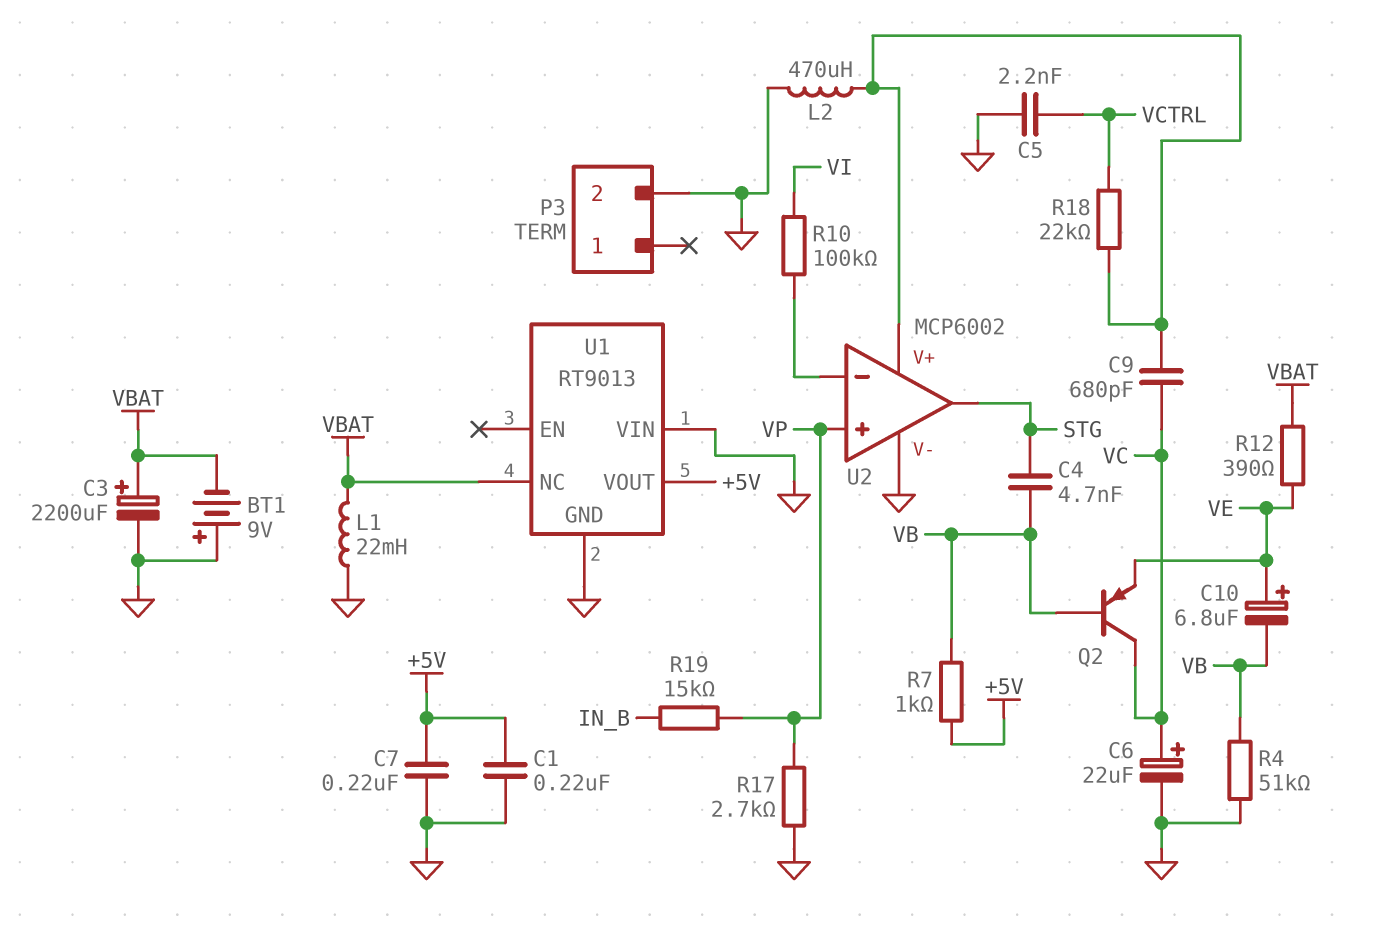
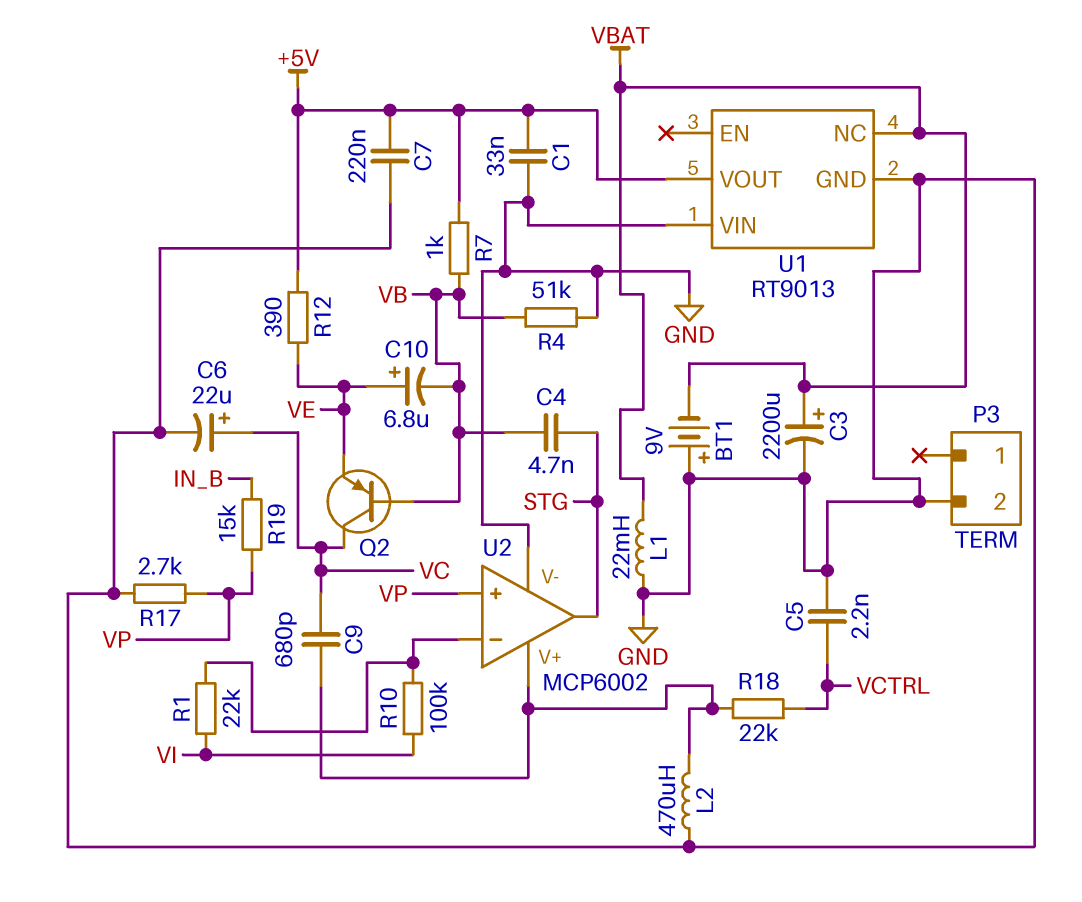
C1: 220nF (+5V, GND) -> 33nF (+5V, GND)
R1: none -> 22k (U2/in-, VI)
R12: 390 (VBAT, VE) -> 390 (+5V, VE)

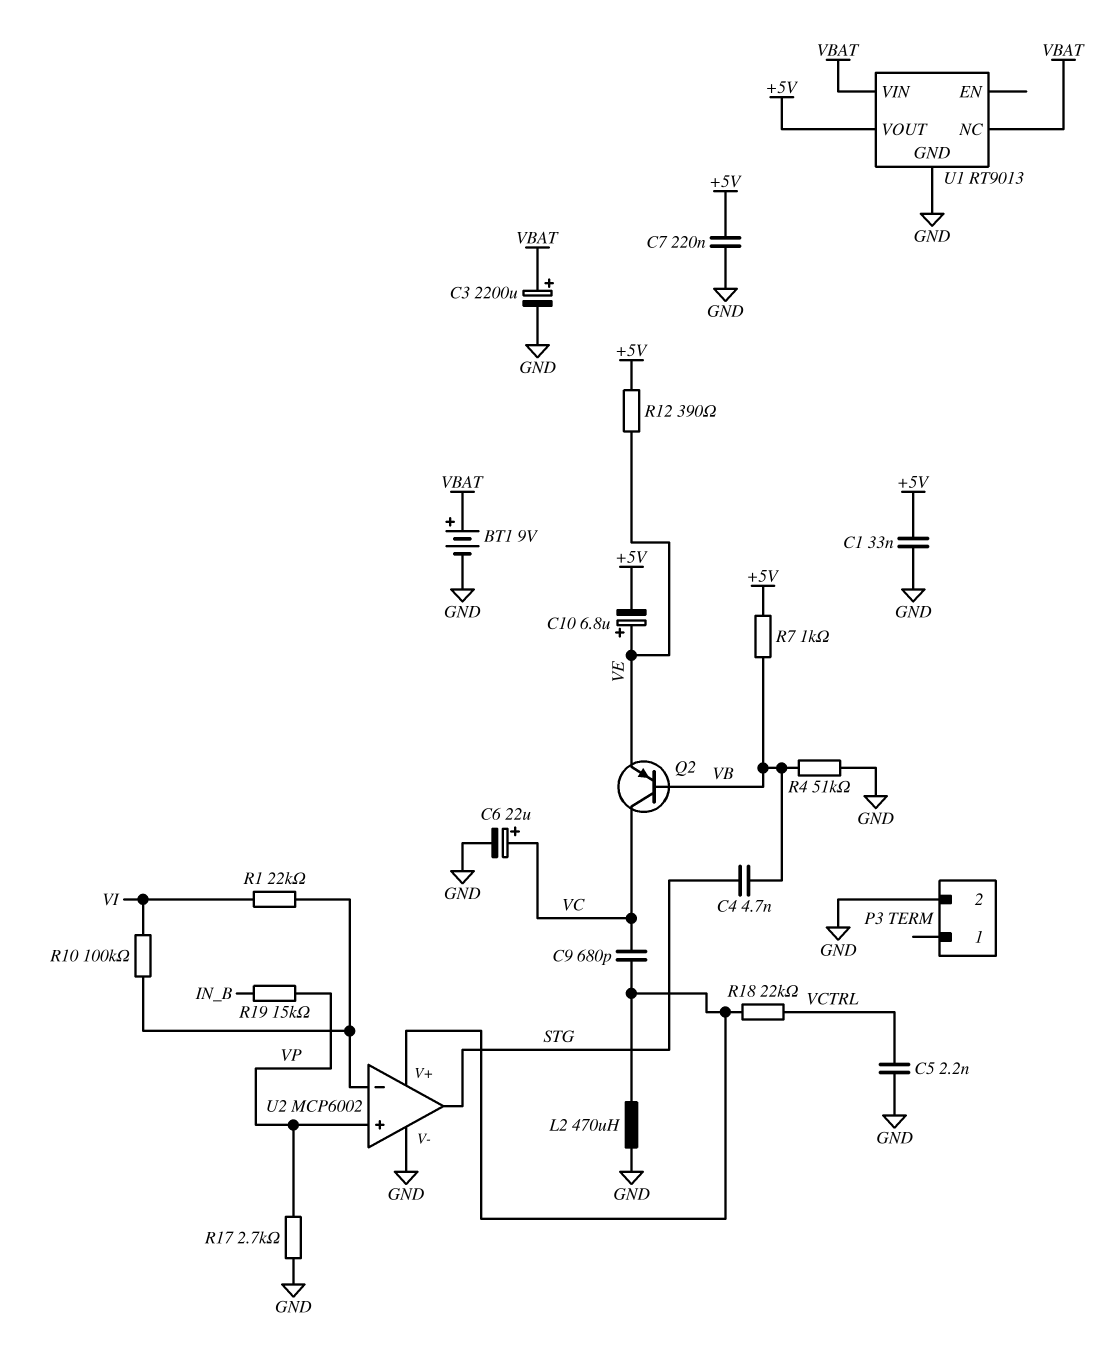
BT1: 9V (plus GND, minus VBAT) -> 9V (plus VBAT, minus GND)
C10: 6.8uF (plus VE, minus VB) -> 6.8uF (plus VE, minus +5V)
L1: 22mH (GND, VBAT) -> none
U1 pin VIN: GND -> VBAT

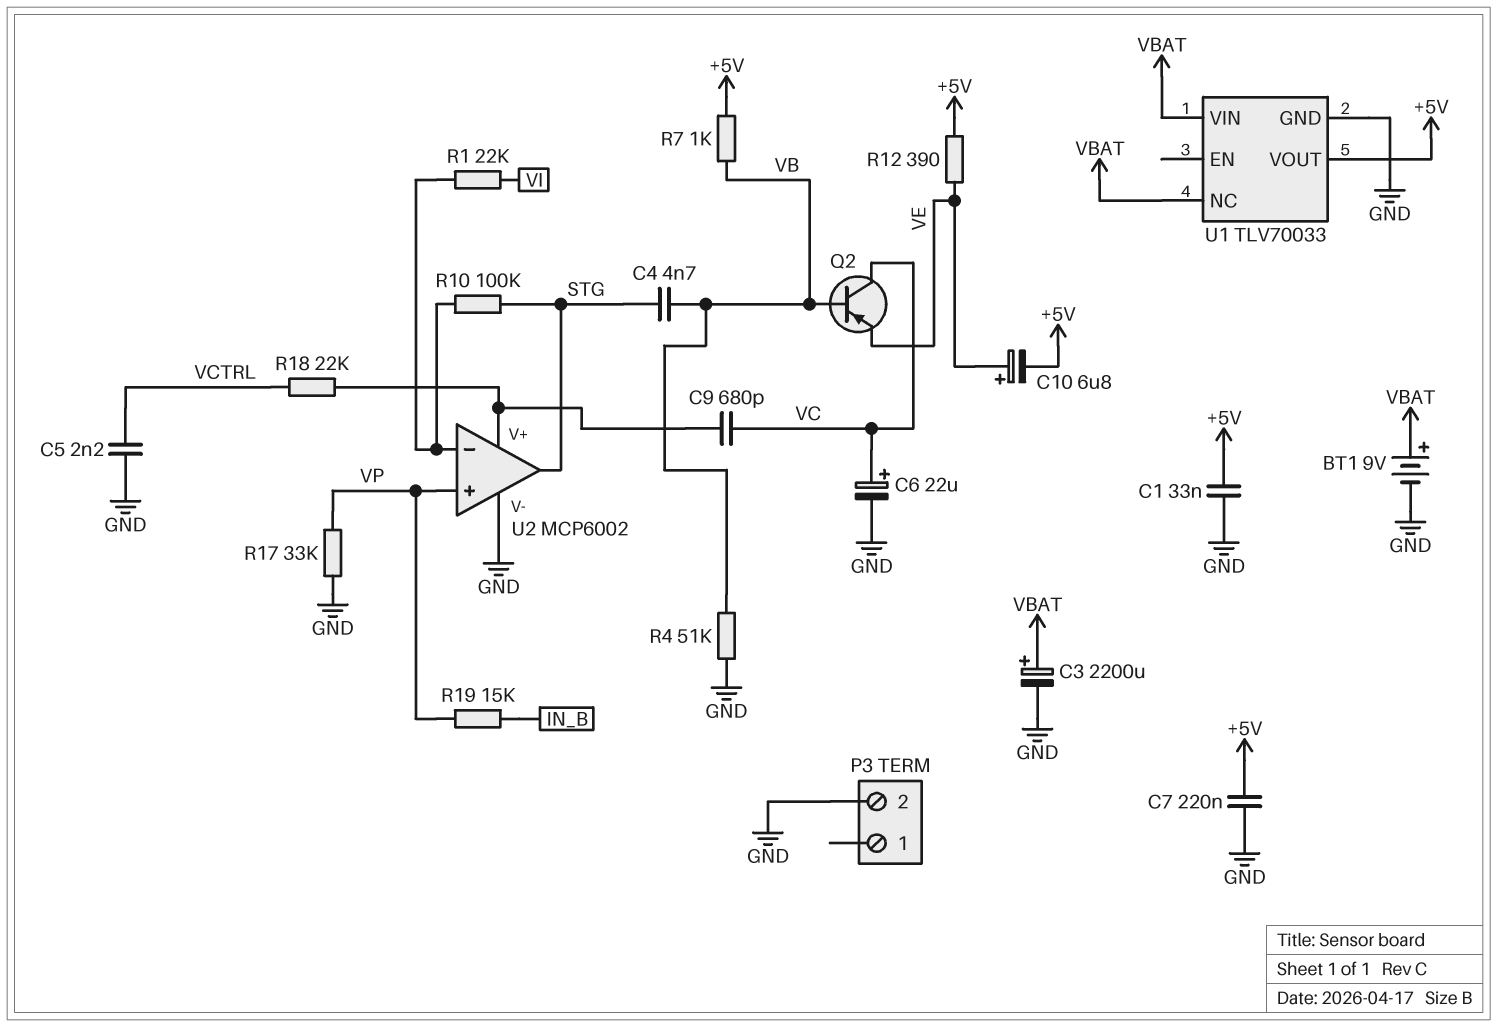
L2: 470uH (GND, U2/V+) -> none
R10: 100k (U2/in-, VI) -> 100k (STG, U2/in-)
R17: 2.7k (GND, VP) -> 33k (GND, VP)
U1: RT9013 -> TLV70033

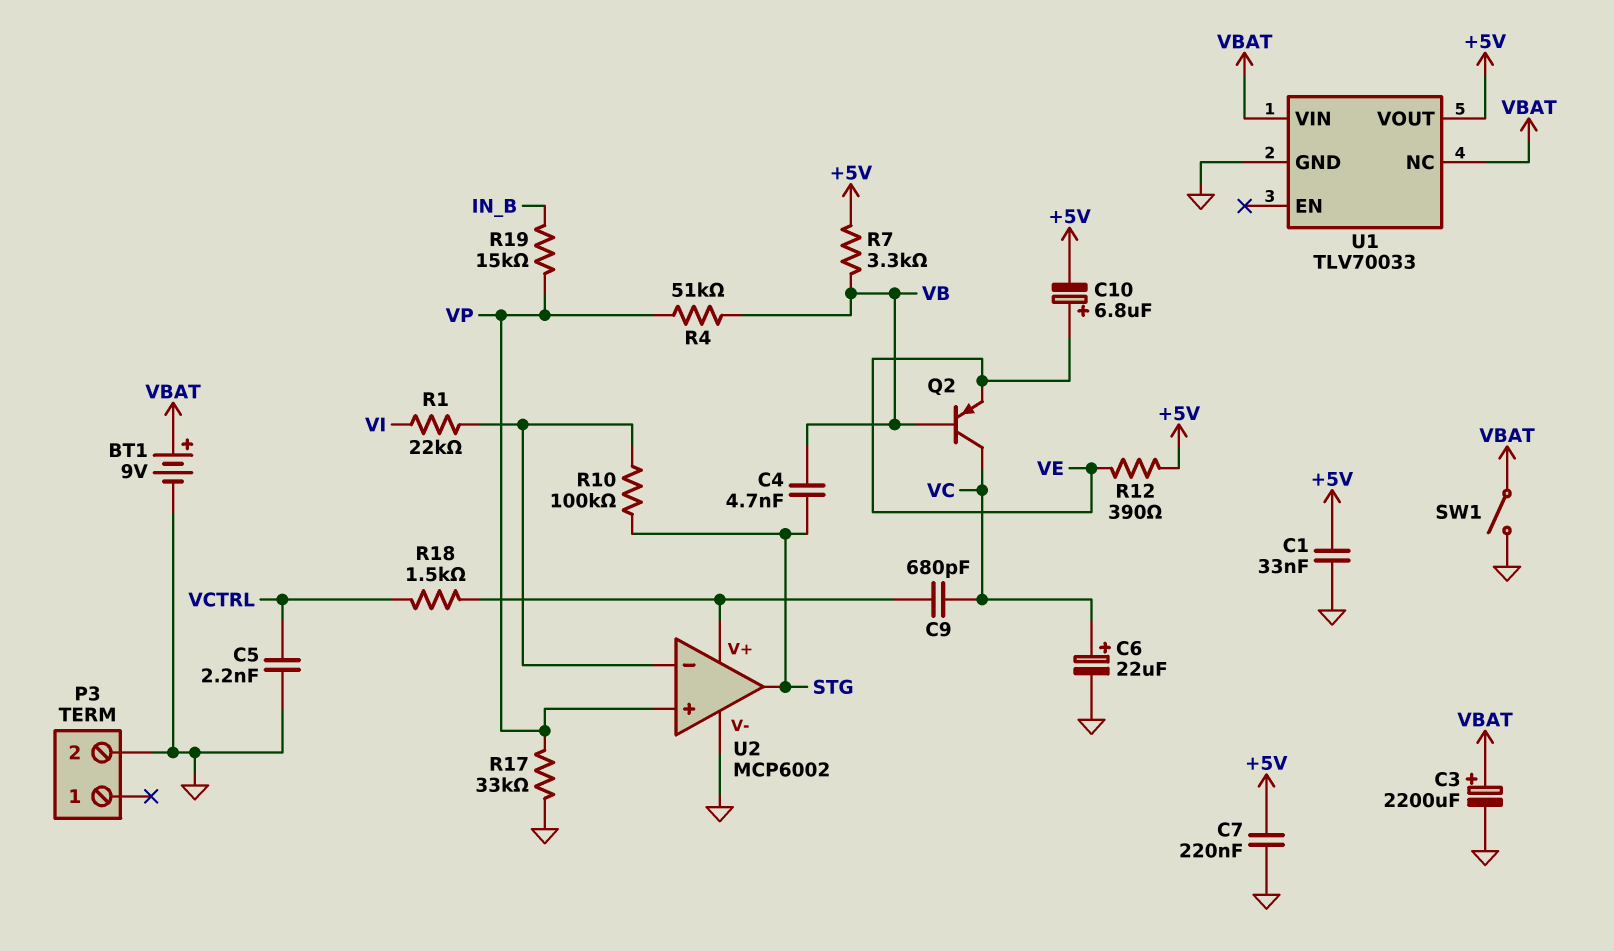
R4: 51k (GND, VB) -> 51k (VB, VP)
R7: 1k (+5V, VB) -> 3.3k (+5V, VB)
R18: 22k (U2/V+, VCTRL) -> 1.5k (U2/V+, VCTRL)
SW1: none -> switch (GND, VBAT)

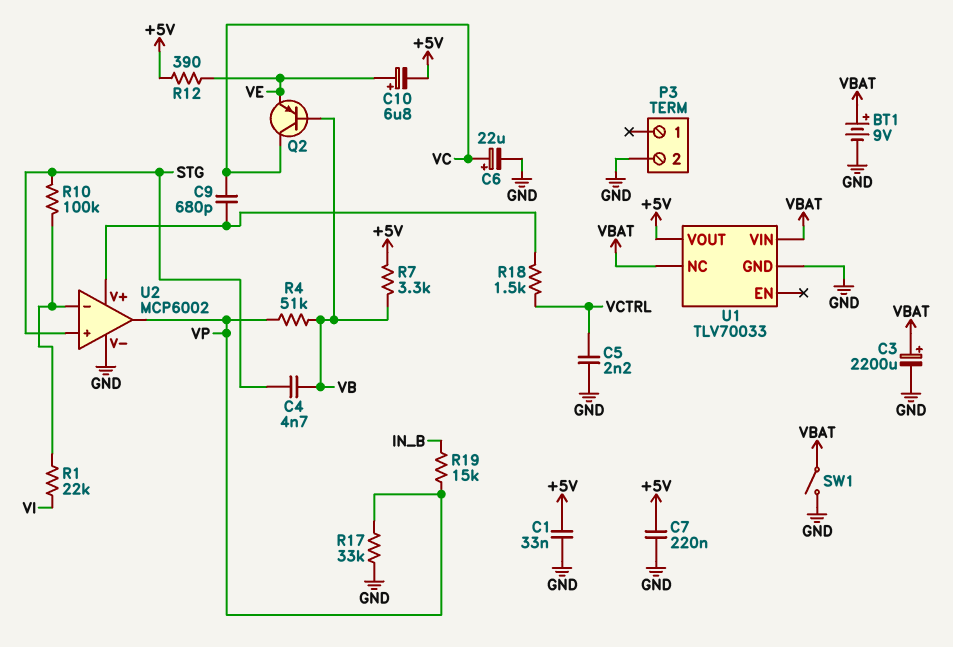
U2 pin in+: VP -> STG
U2 pin out: STG -> VP

